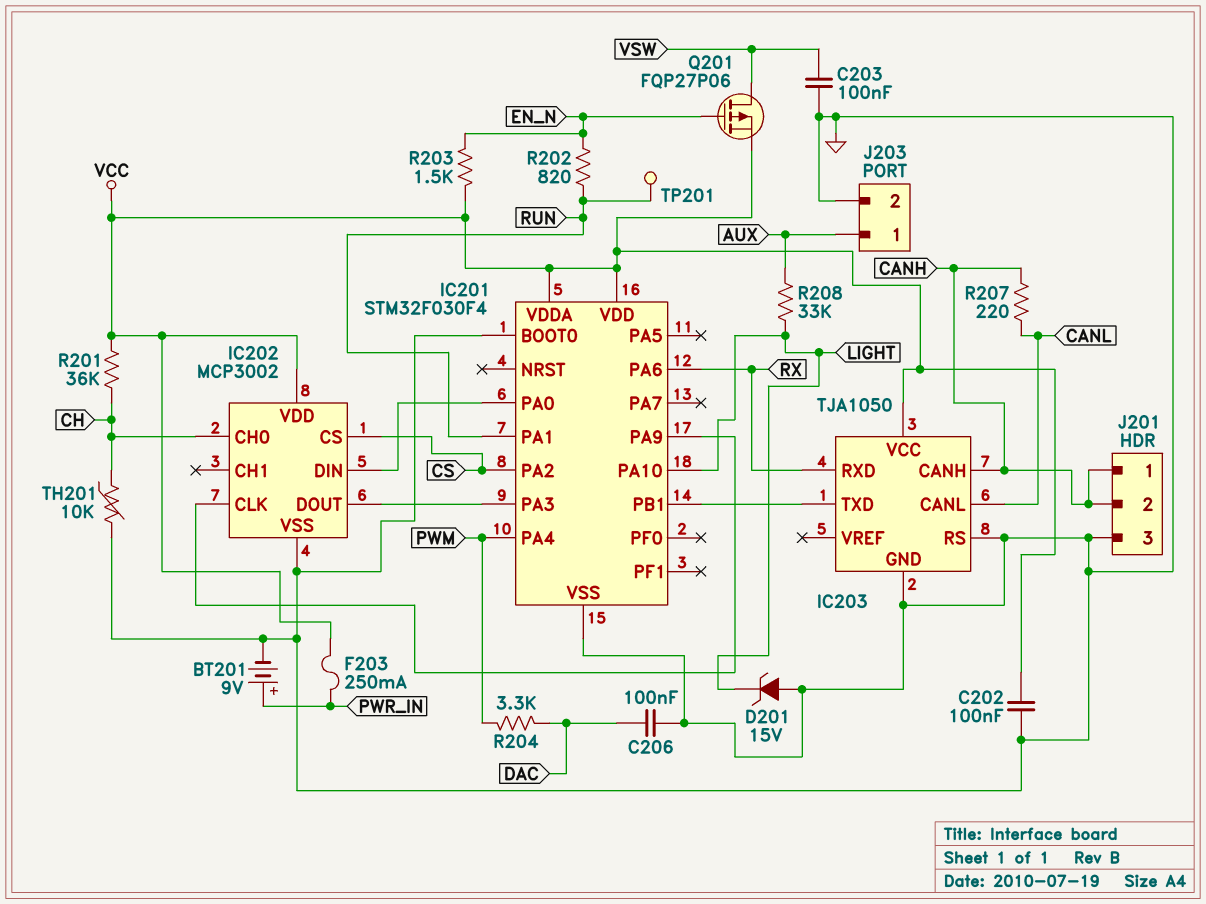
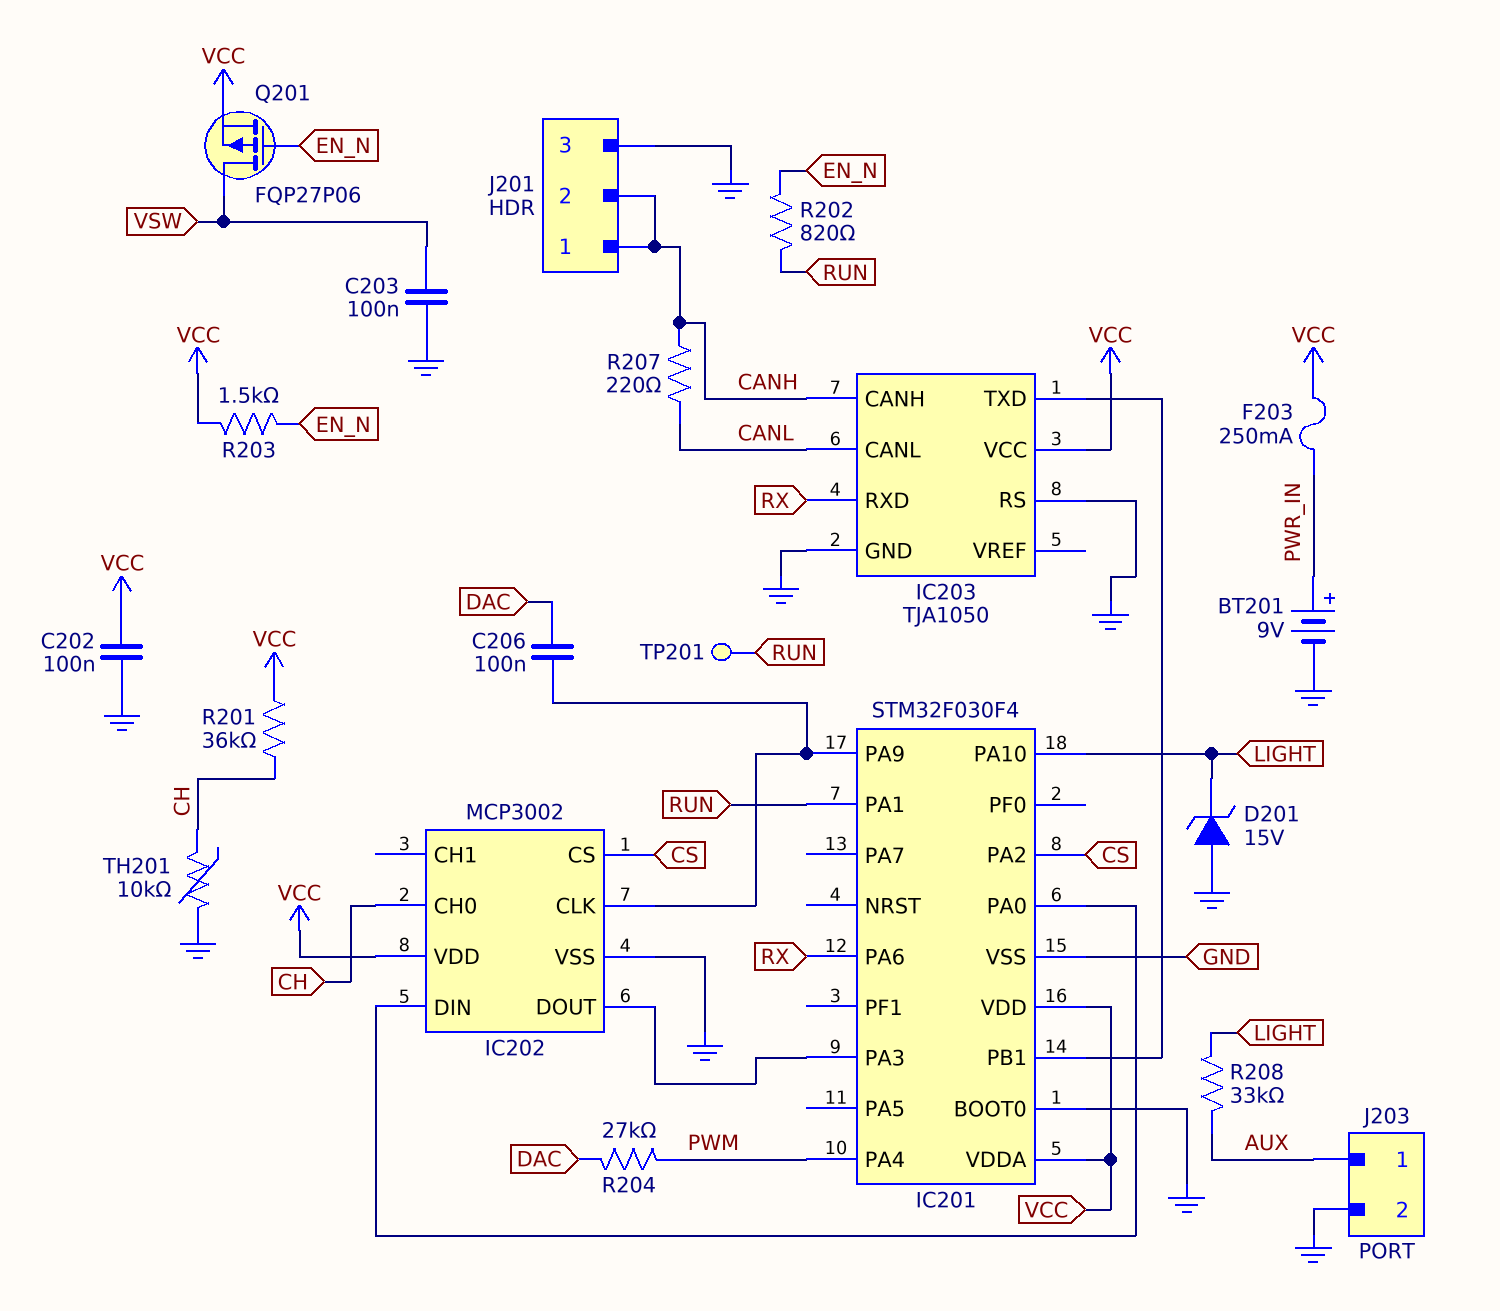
C206: 100nF (DAC, GND) -> 100nF (DAC, IC201/PA9)
R204: 3.3k (DAC, PWM) -> 27k (DAC, PWM)

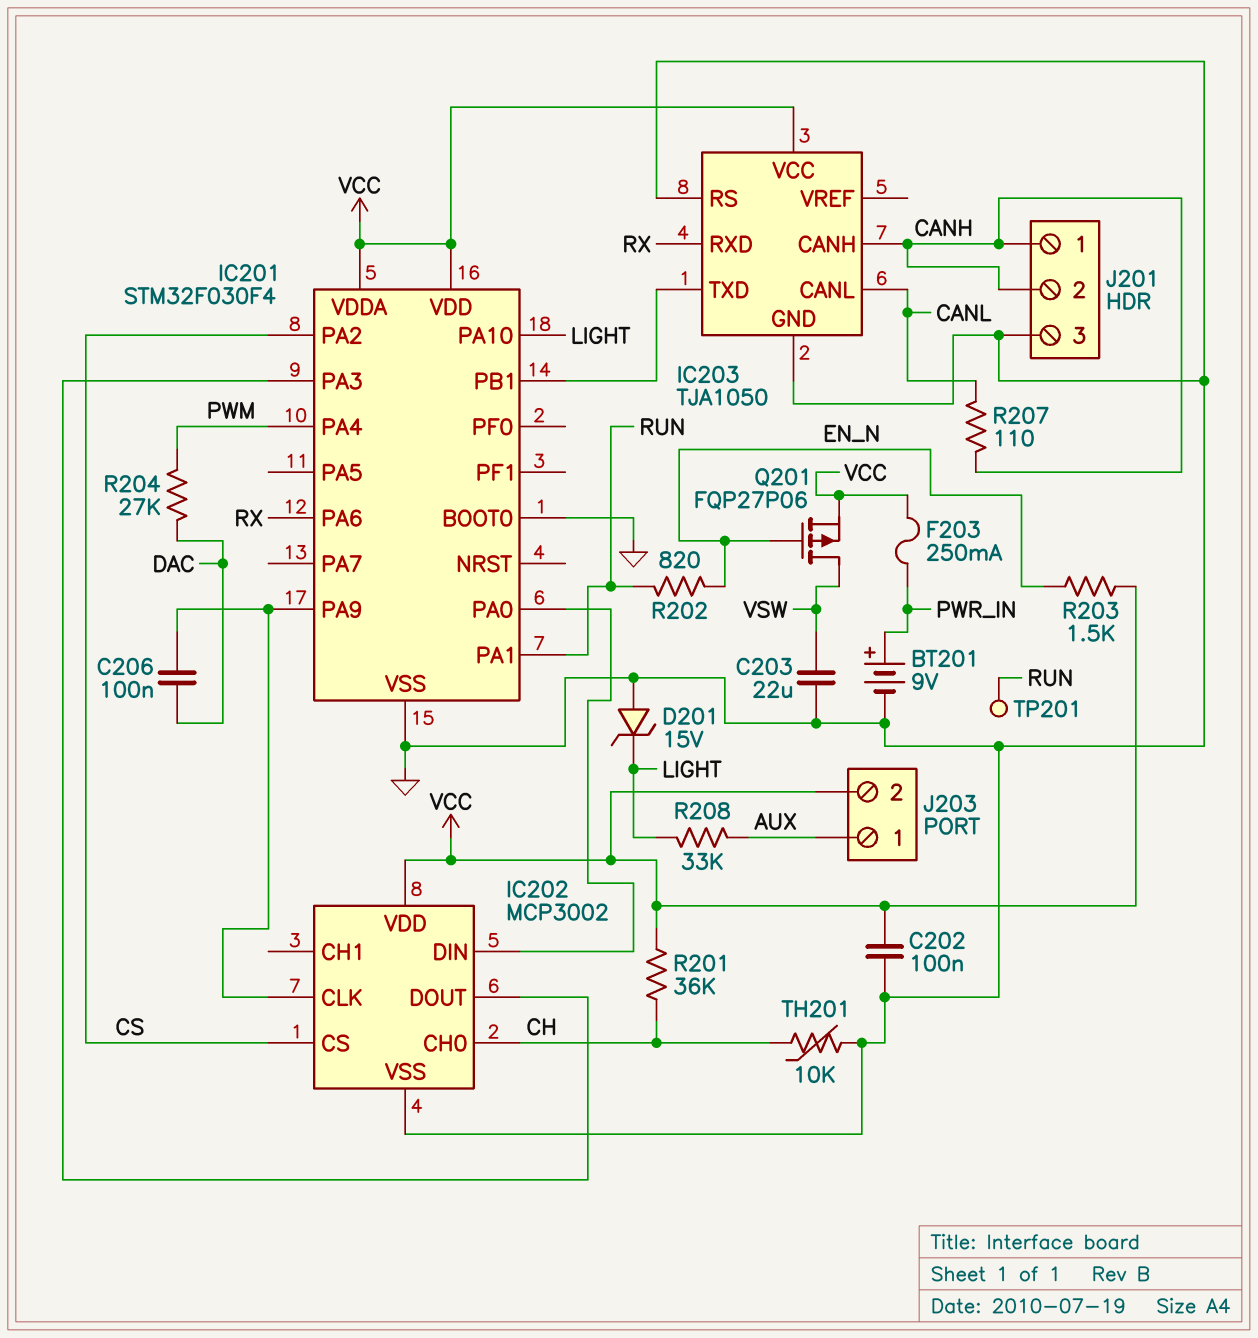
C203: 100nF (GND, VSW) -> 22uF (GND, VSW)
J203 pin 2: GND -> VCC
R207: 220 (CANH, CANL) -> 110 (CANH, CANL)

